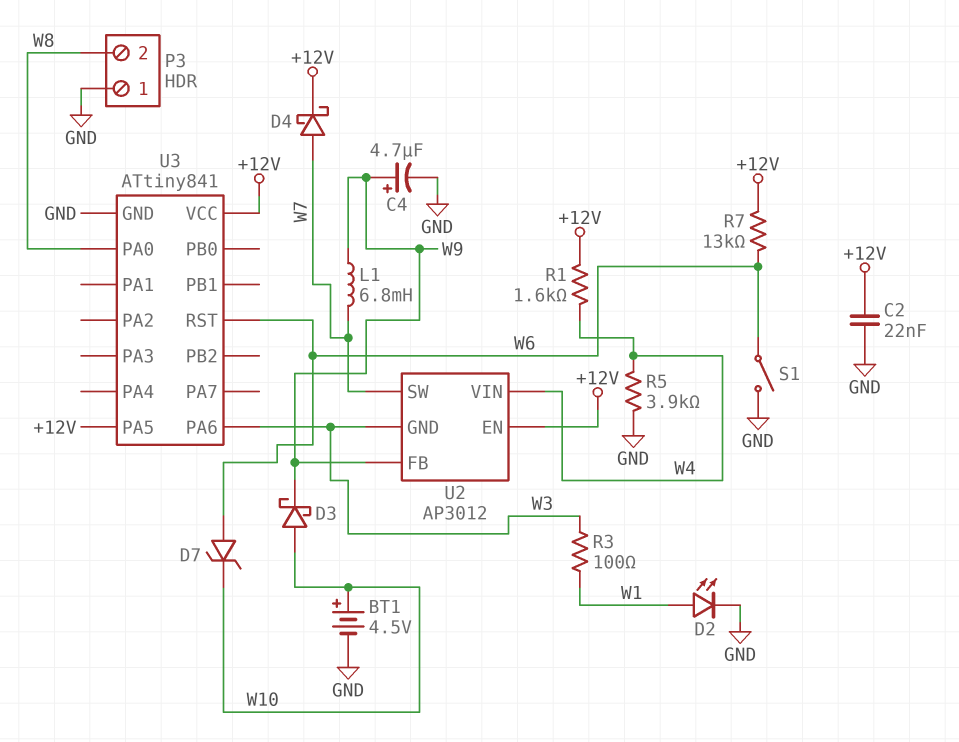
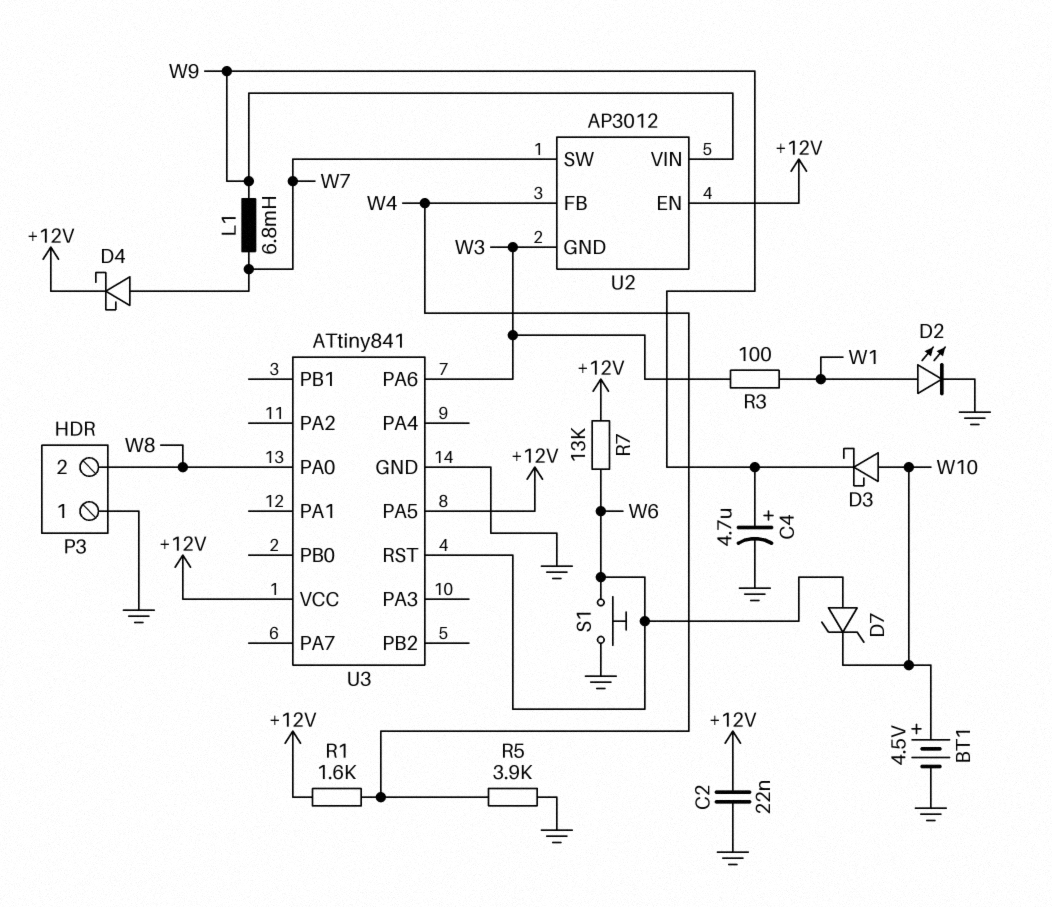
S1: switch (GND, W6) -> button (GND, W6)
U2 pin FB: W9 -> W4
U2 pin VIN: W4 -> W9

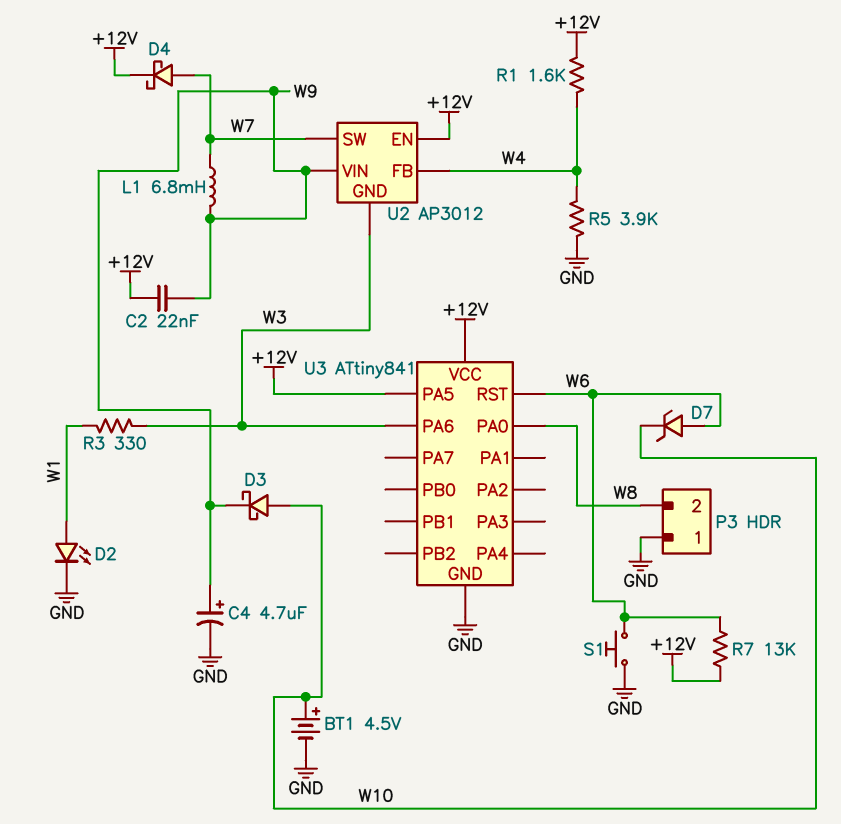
C2: 22nF (+12V, GND) -> 22nF (+12V, W9)
R3: 100 (W1, W3) -> 330 (W1, W3)

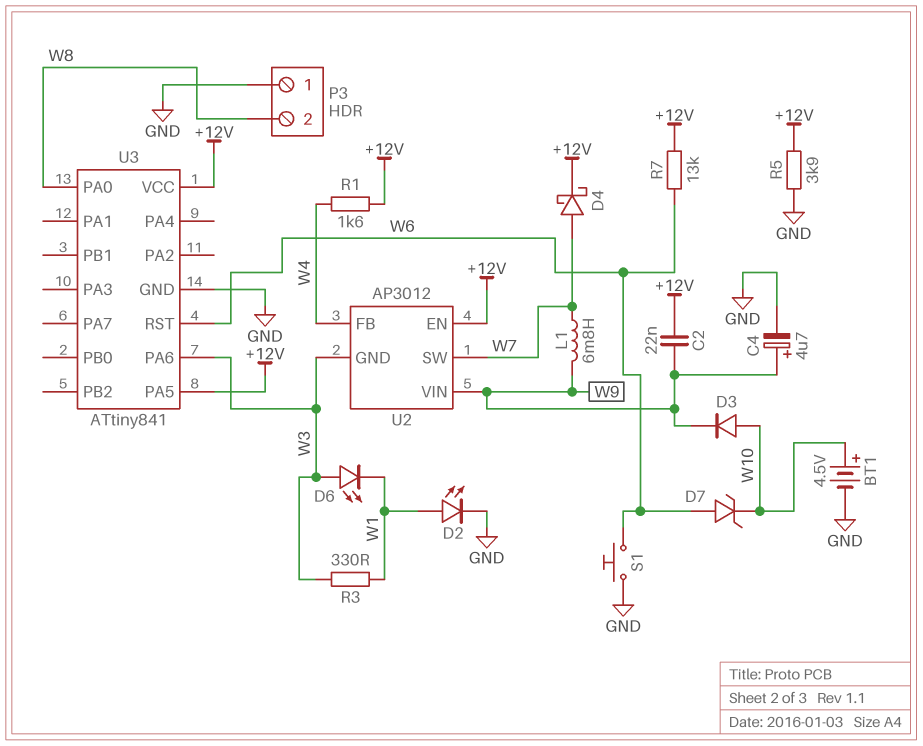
D3: schottky (A W10, K W9) -> diode (A W10, K W9)
D6: none -> LED (A W3, K W1)
R5: 3.9k (GND, W4) -> 3.9k (+12V, GND)

